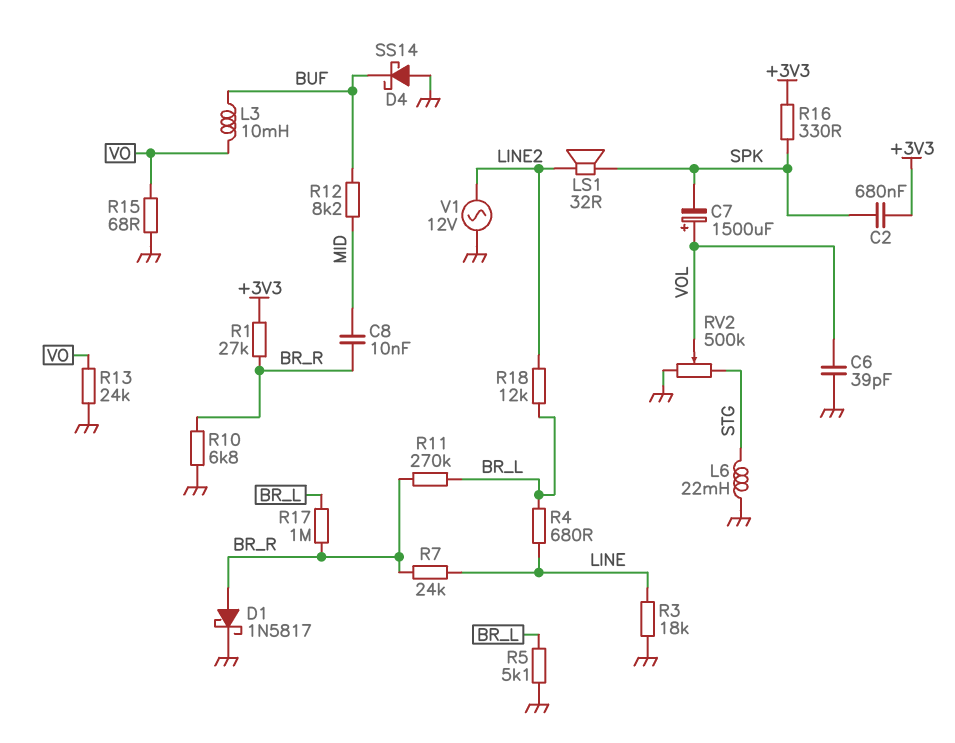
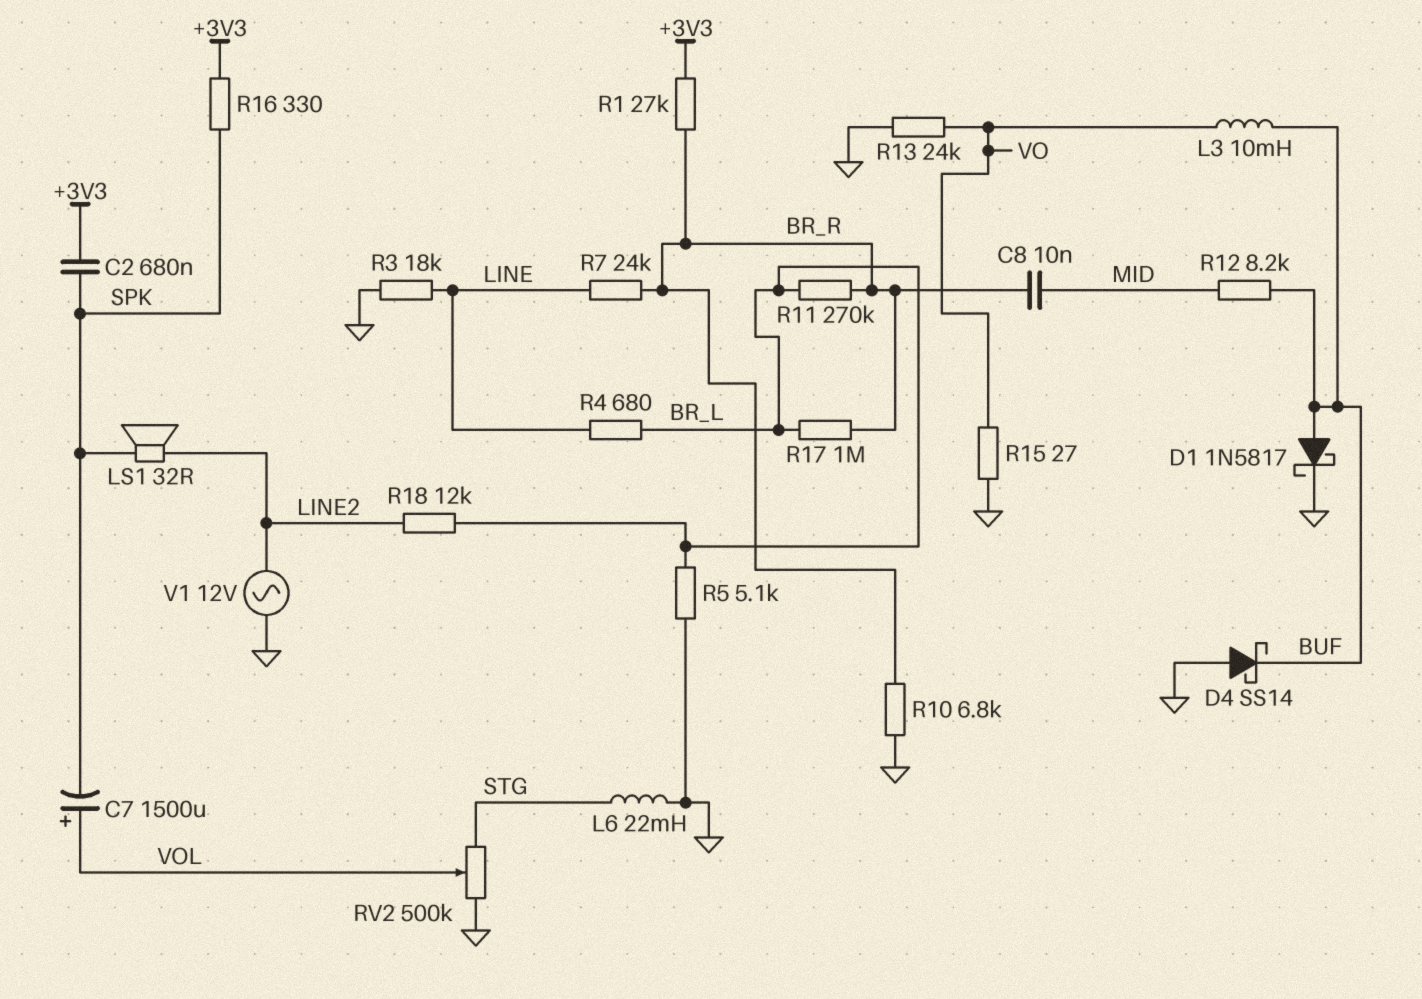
C6: 39pF (GND, VOL) -> none
D1: schottky 1N5817 (A BR_R, K GND) -> schottky 1N5817 (A BUF, K GND)
R15: 68 (GND, VO) -> 27 (GND, VO)

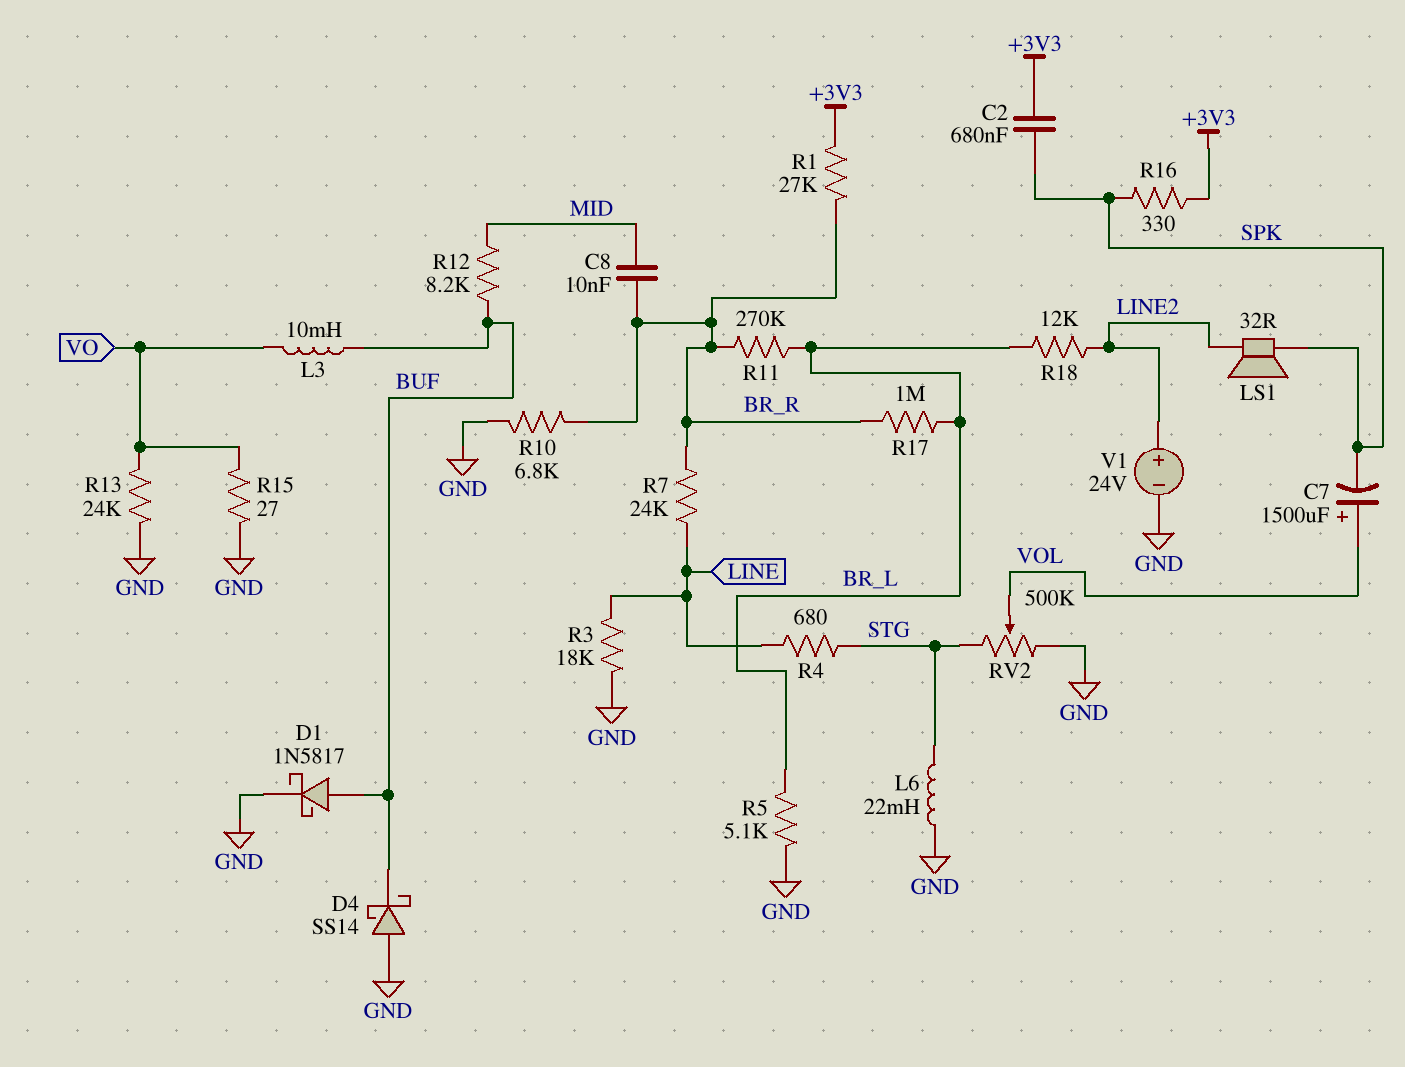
R4: 680 (BR_L, LINE) -> 680 (LINE, STG)
V1: AC 12V (GND, LINE2) -> 24V (plus LINE2, minus GND)

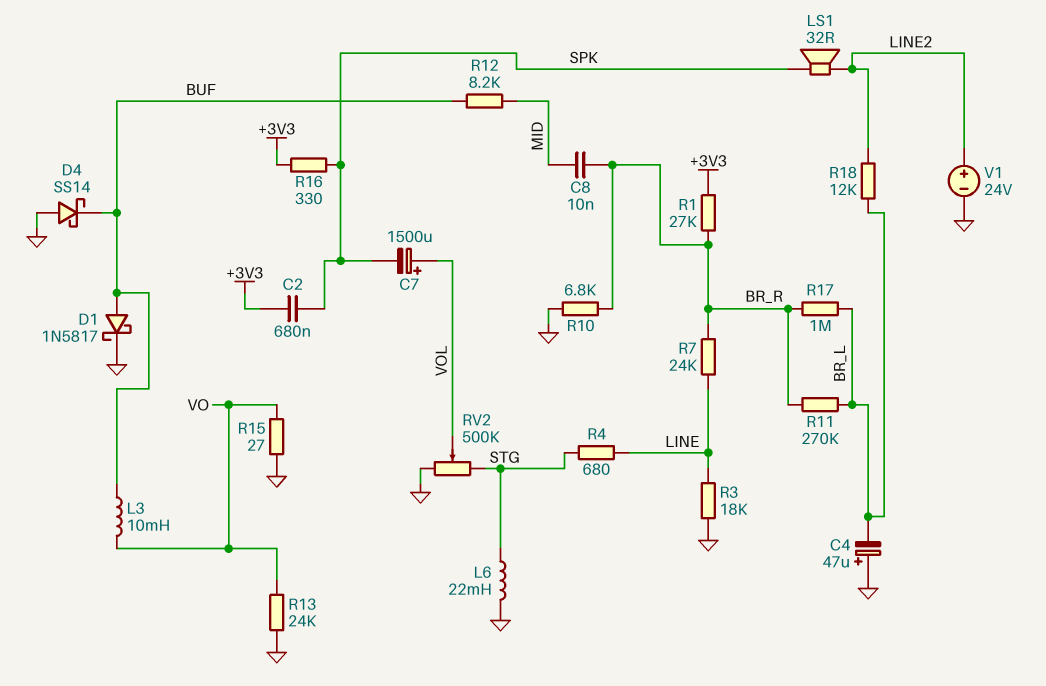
C4: none -> 47uF (plus GND, minus BR_L)
R5: 5.1k (BR_L, GND) -> none

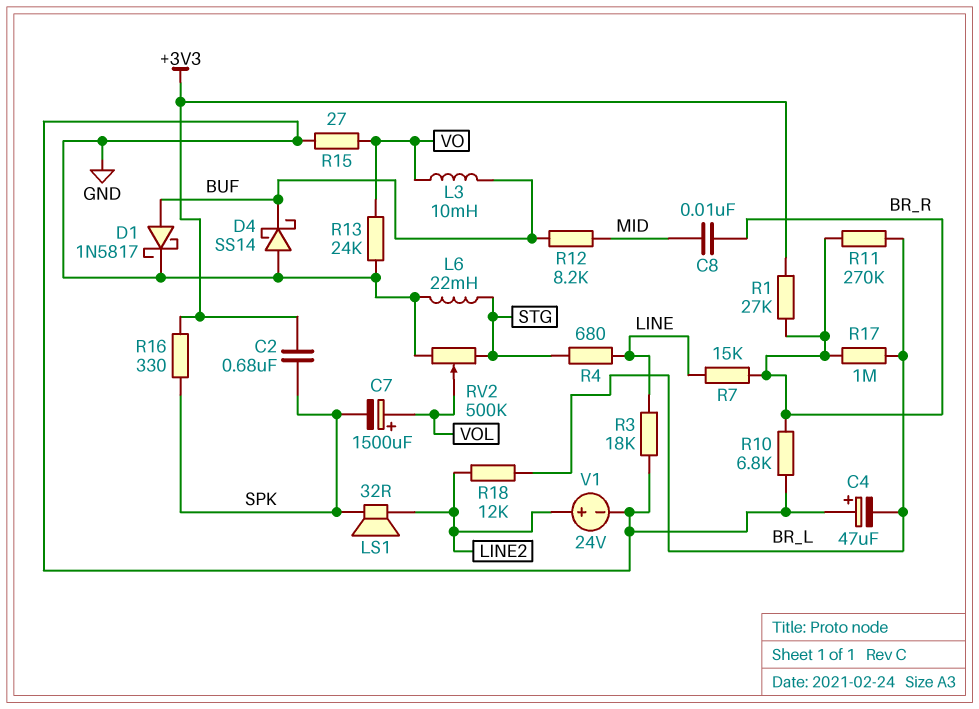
R7: 24k (BR_R, LINE) -> 15k (BR_R, LINE)

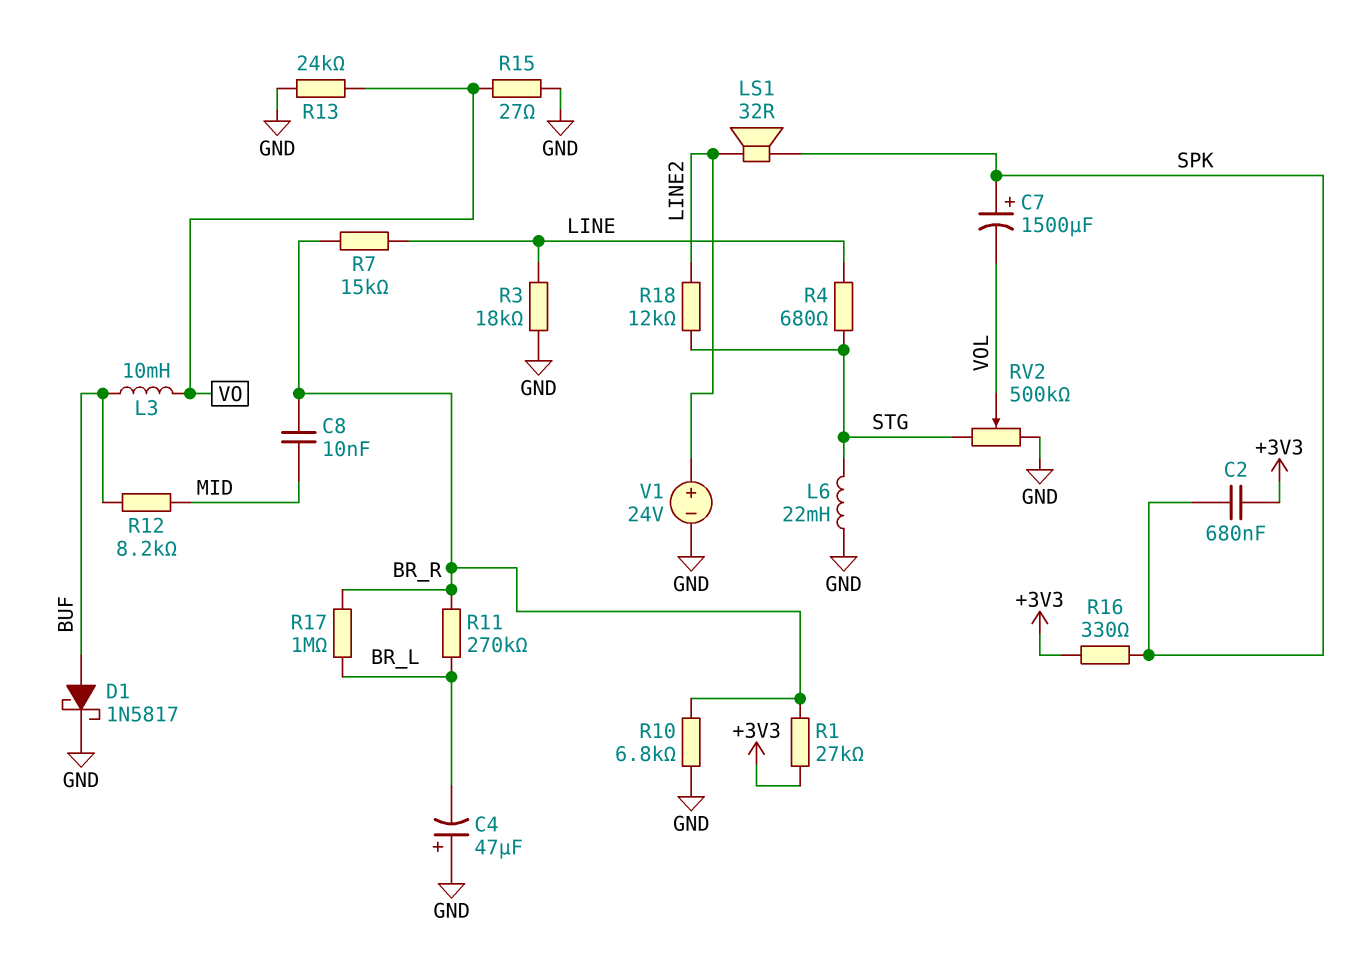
C7: 1500uF (plus VOL, minus SPK) -> 1500uF (plus SPK, minus VOL)
D4: schottky SS14 (A GND, K BUF) -> none
R18: 12k (BR_L, LINE2) -> 12k (LINE2, STG)

